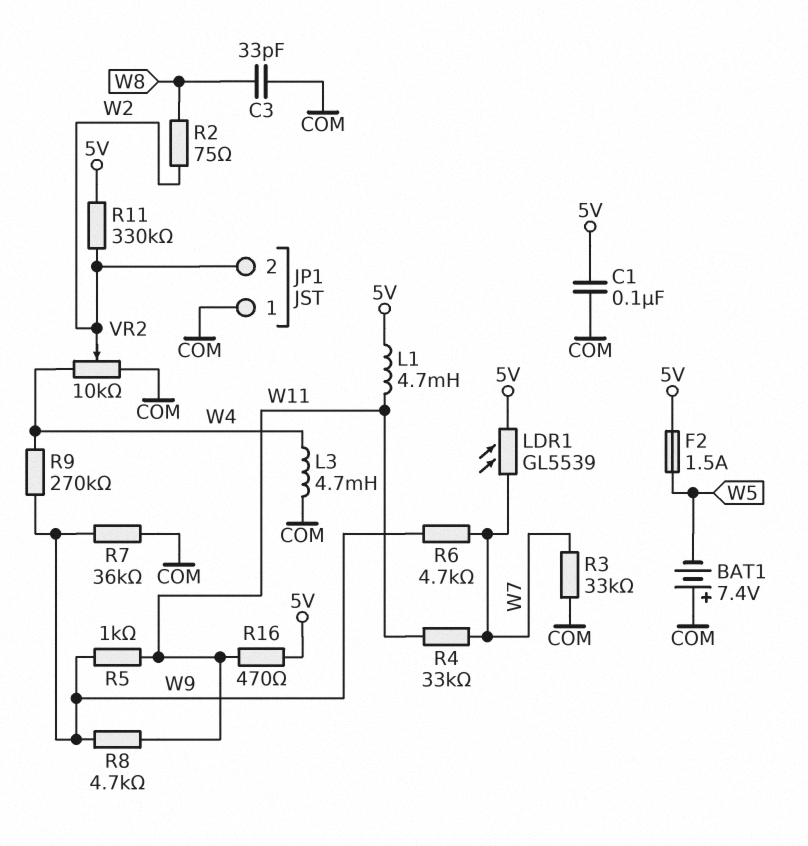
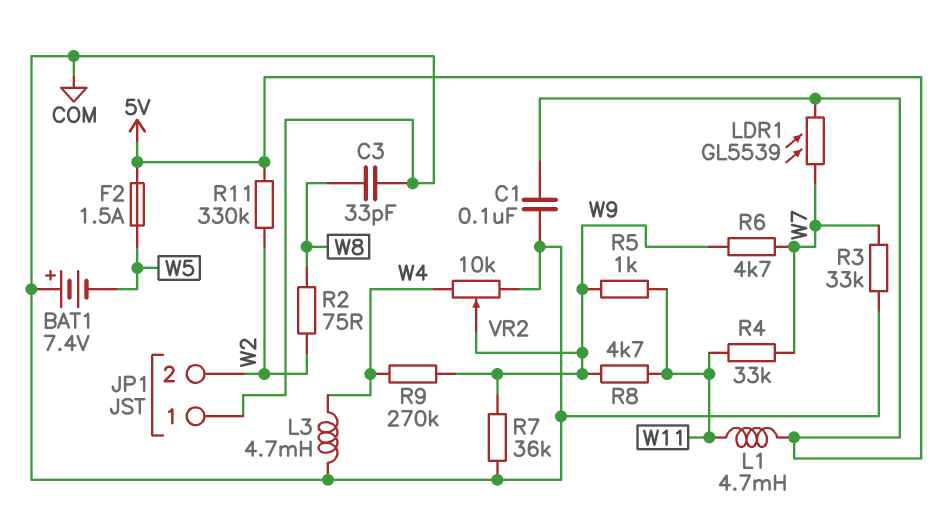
R16: 470 (5V, W11) -> none
VR2: 10k (COM, W4, wiper W2) -> 10k (COM, W4, wiper W9)

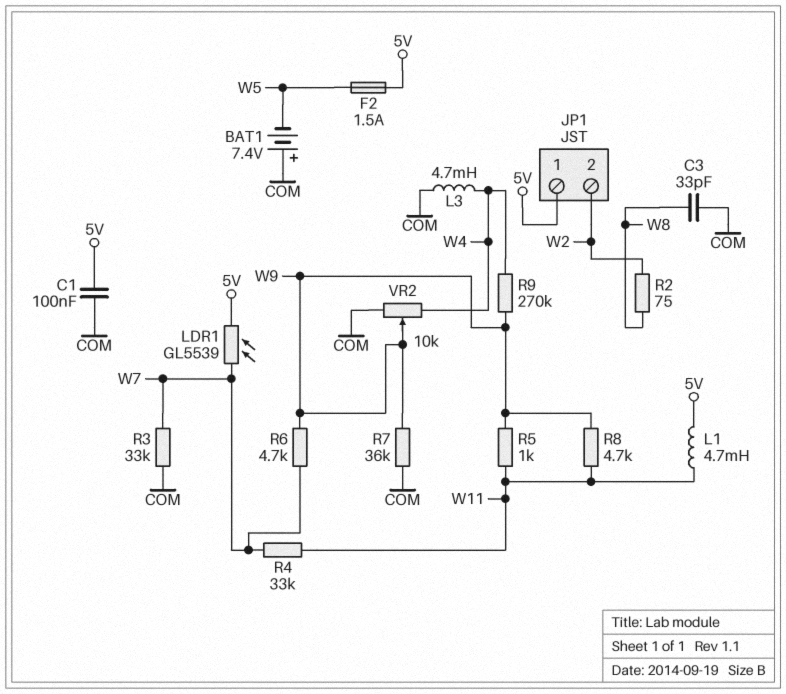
JP1 pin 1: COM -> 5V
R11: 330k (5V, W2) -> none

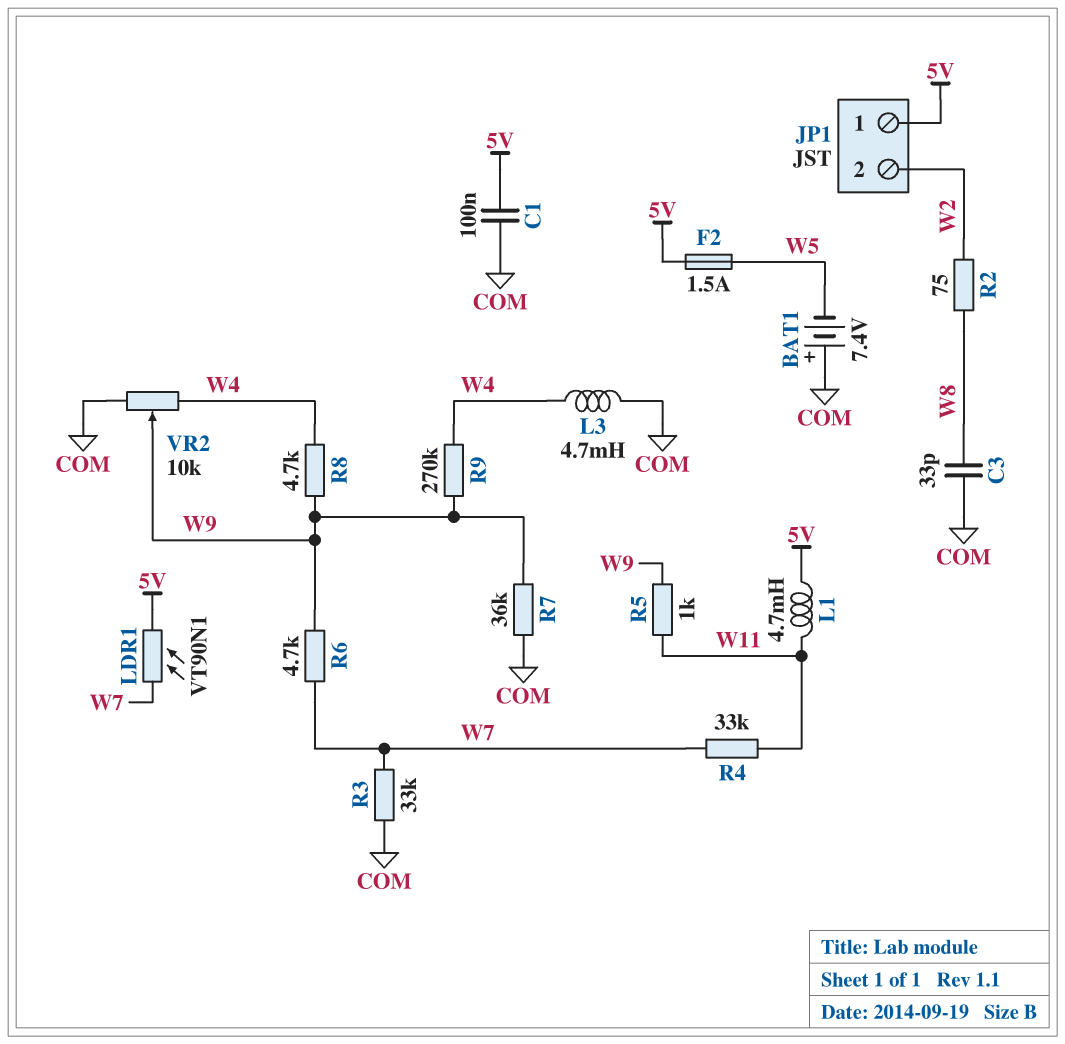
LDR1: GL5539 (5V, W7) -> VT90N1 (5V, W7)
R8: 4.7k (W9, W11) -> 4.7k (W4, W9)

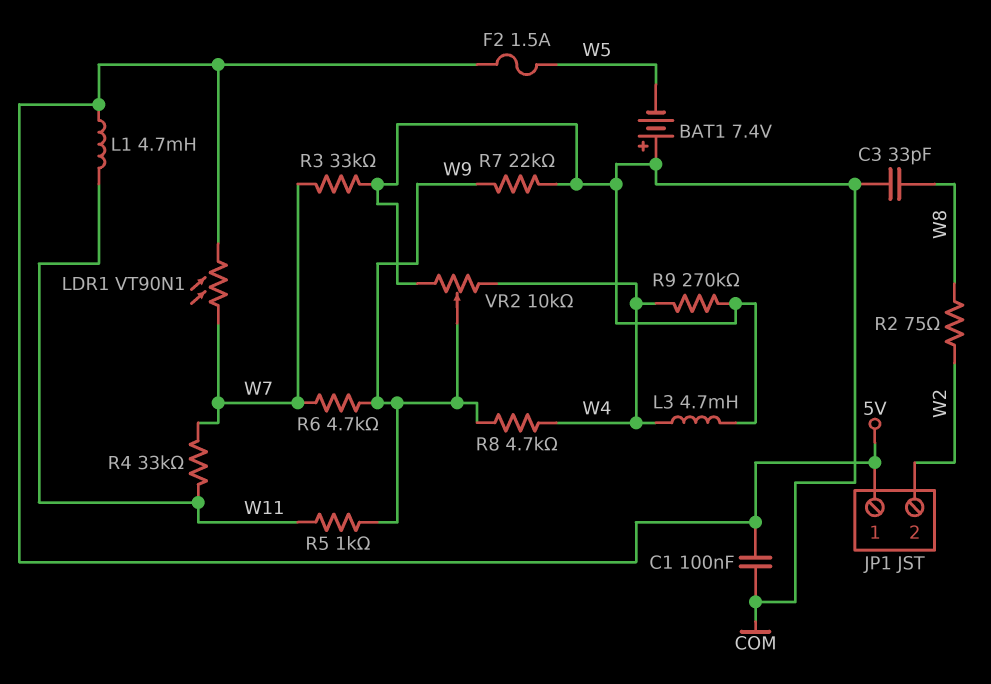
R7: 36k (COM, W9) -> 22k (COM, W9)
R9: 270k (W4, W9) -> 270k (COM, W4)

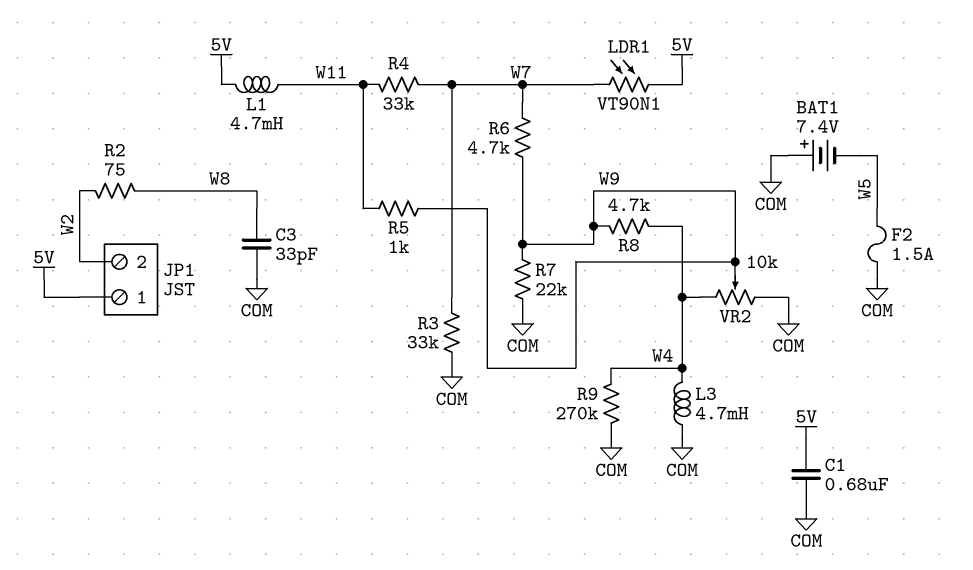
C1: 100nF (5V, COM) -> 680nF (5V, COM)
F2: 1.5A (5V, W5) -> 1.5A (COM, W5)

